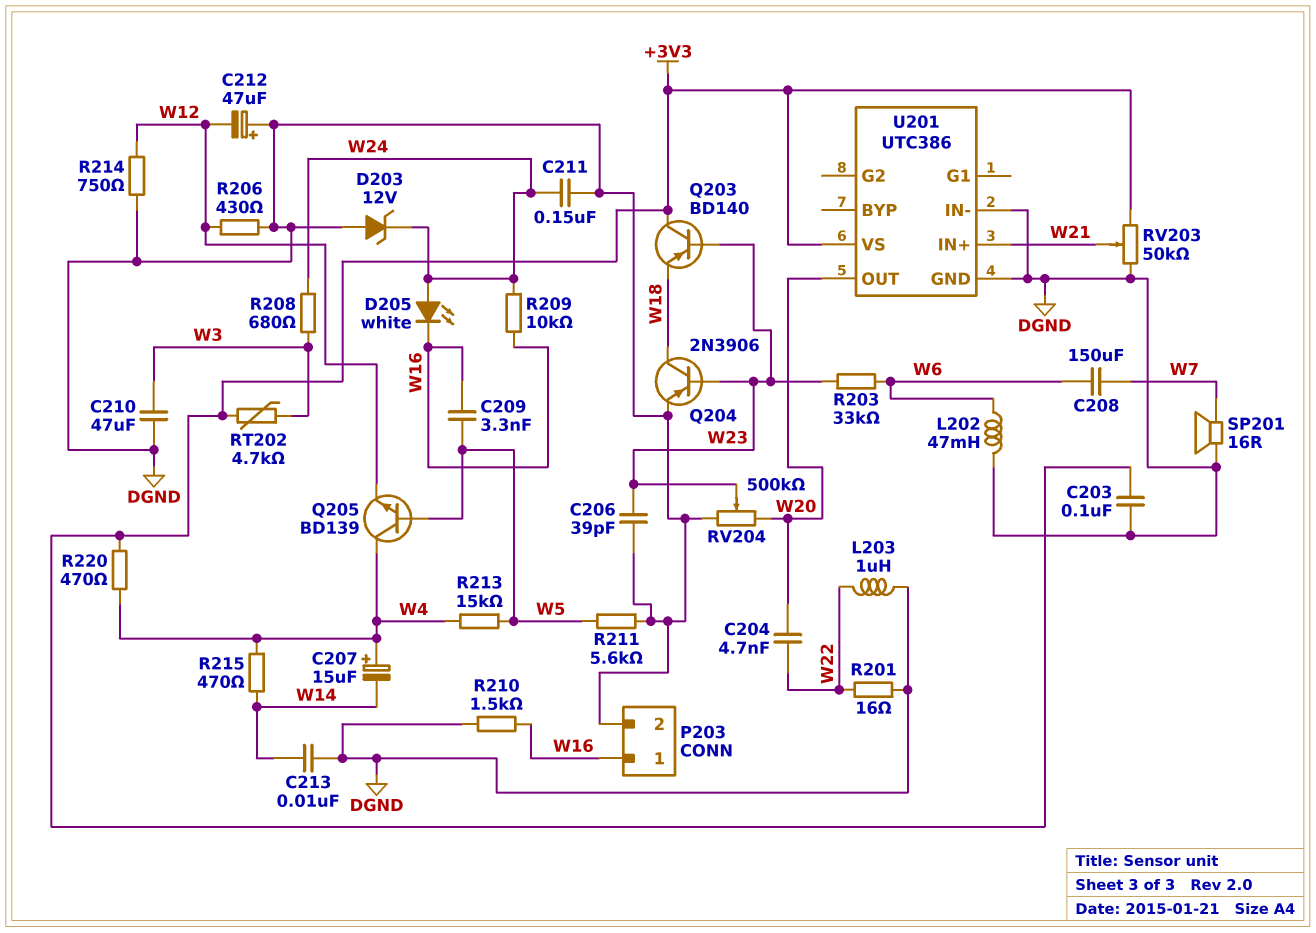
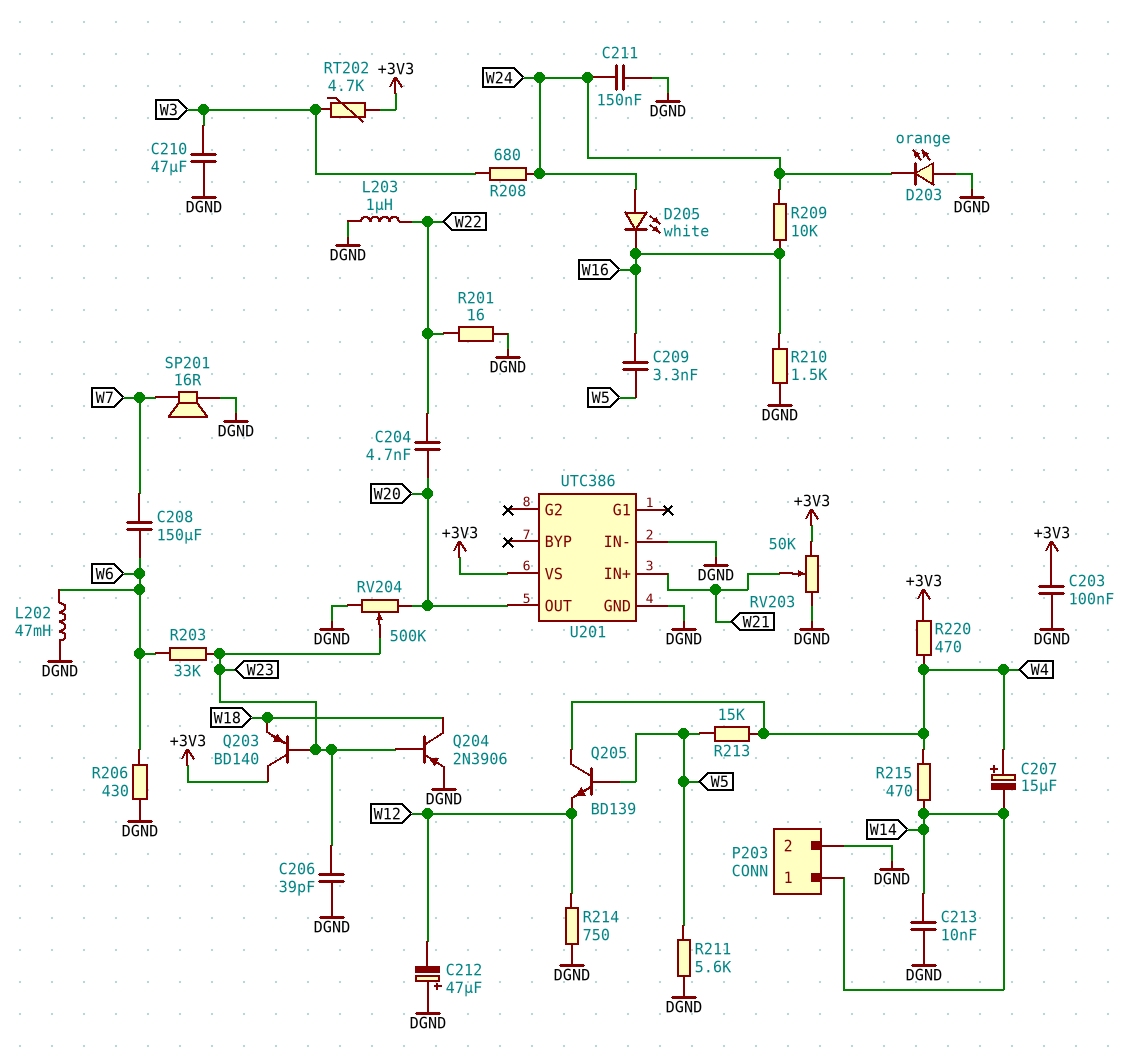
D203: zener 12V (A DGND, K W24) -> LED orange (A DGND, K W24)
P203 pin 1: W16 -> W14
R206: 430 (DGND, W12) -> 430 (DGND, W6)

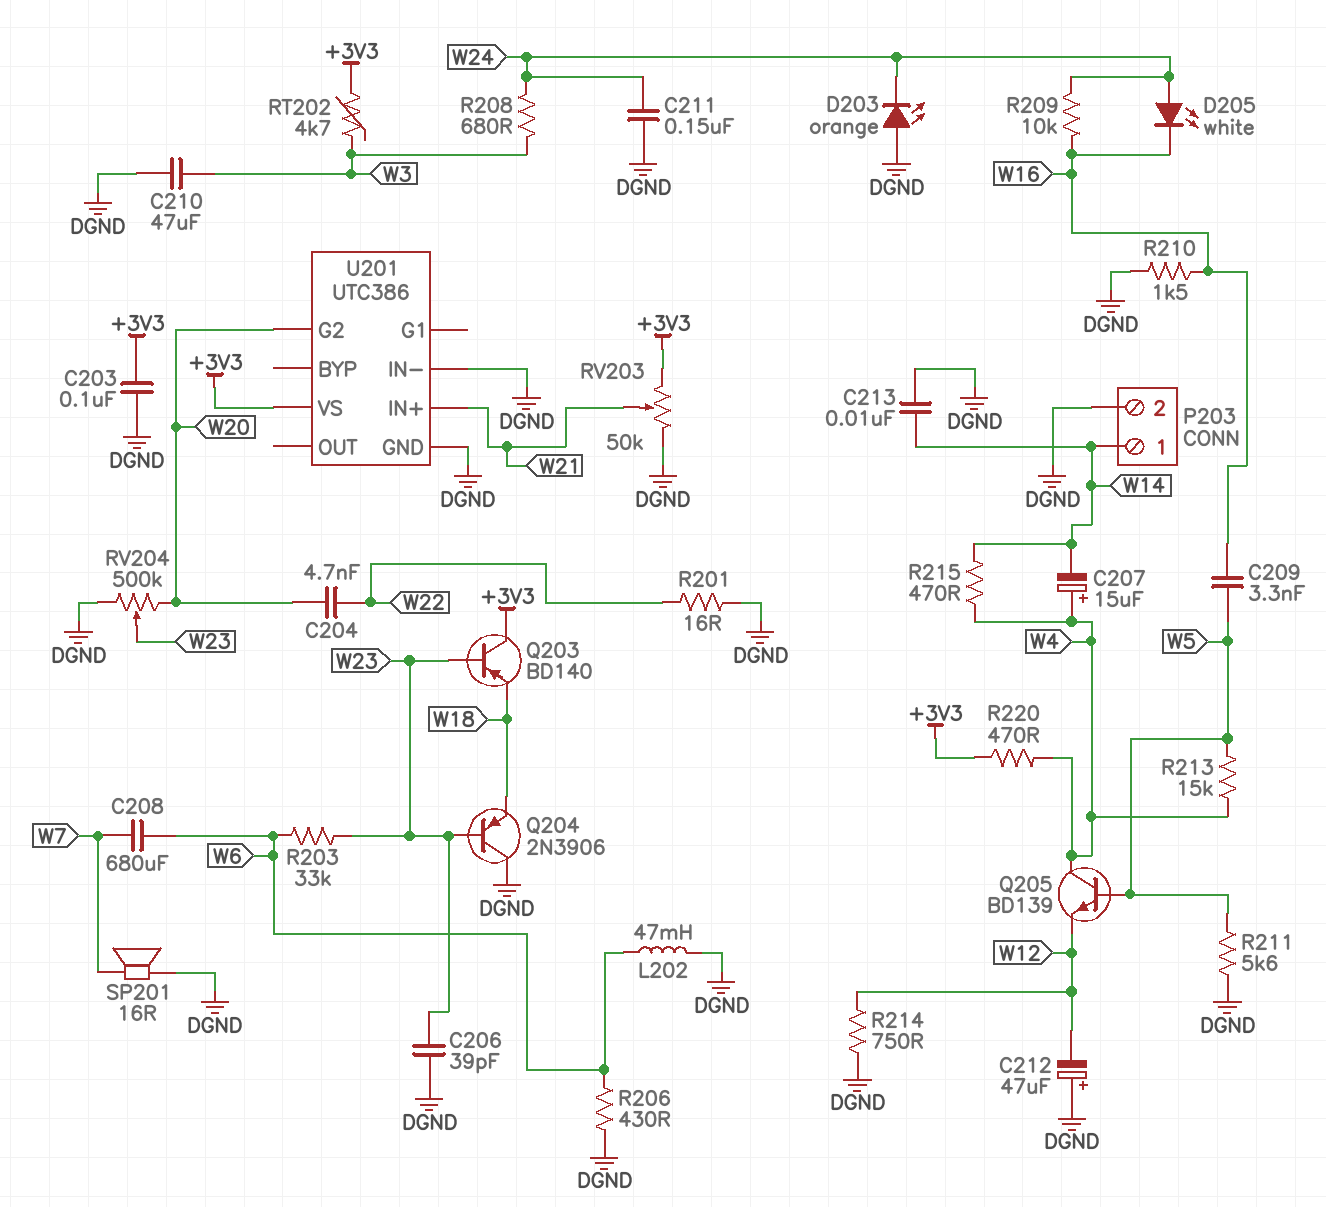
C208: 150uF (W6, W7) -> 680uF (W6, W7)
L203: 1uH (DGND, W22) -> none
Q204: PNP 2N3906 (B W23, C W18, E DGND) -> PNP 2N3906 (B W23, C DGND, E W18)
U201 pin G2: none -> W20
U201 pin OUT: W20 -> none

